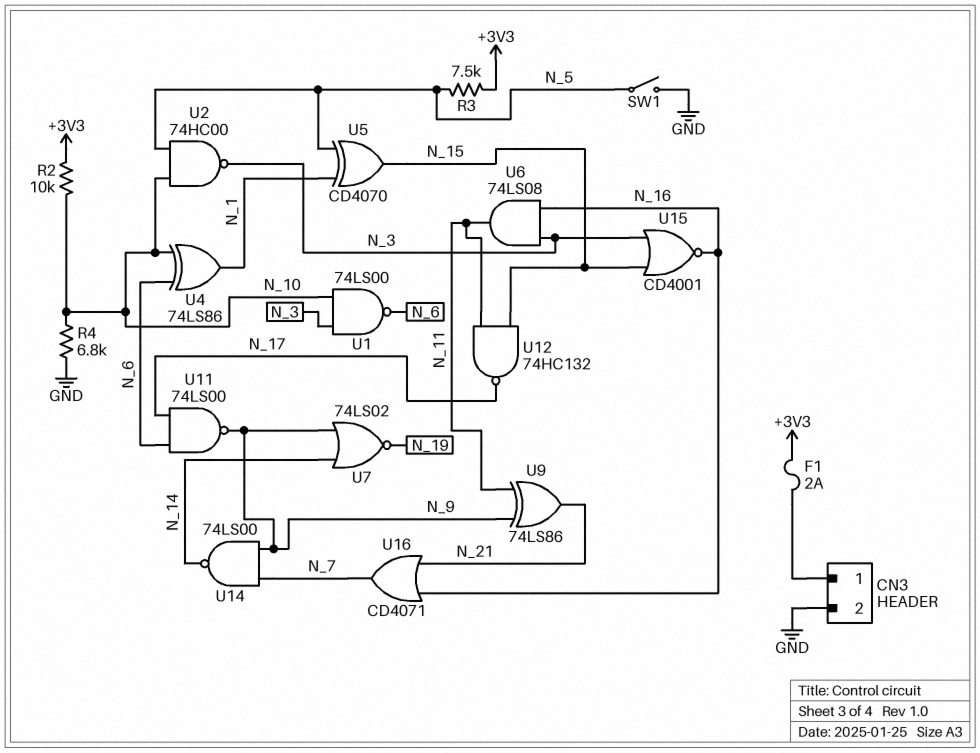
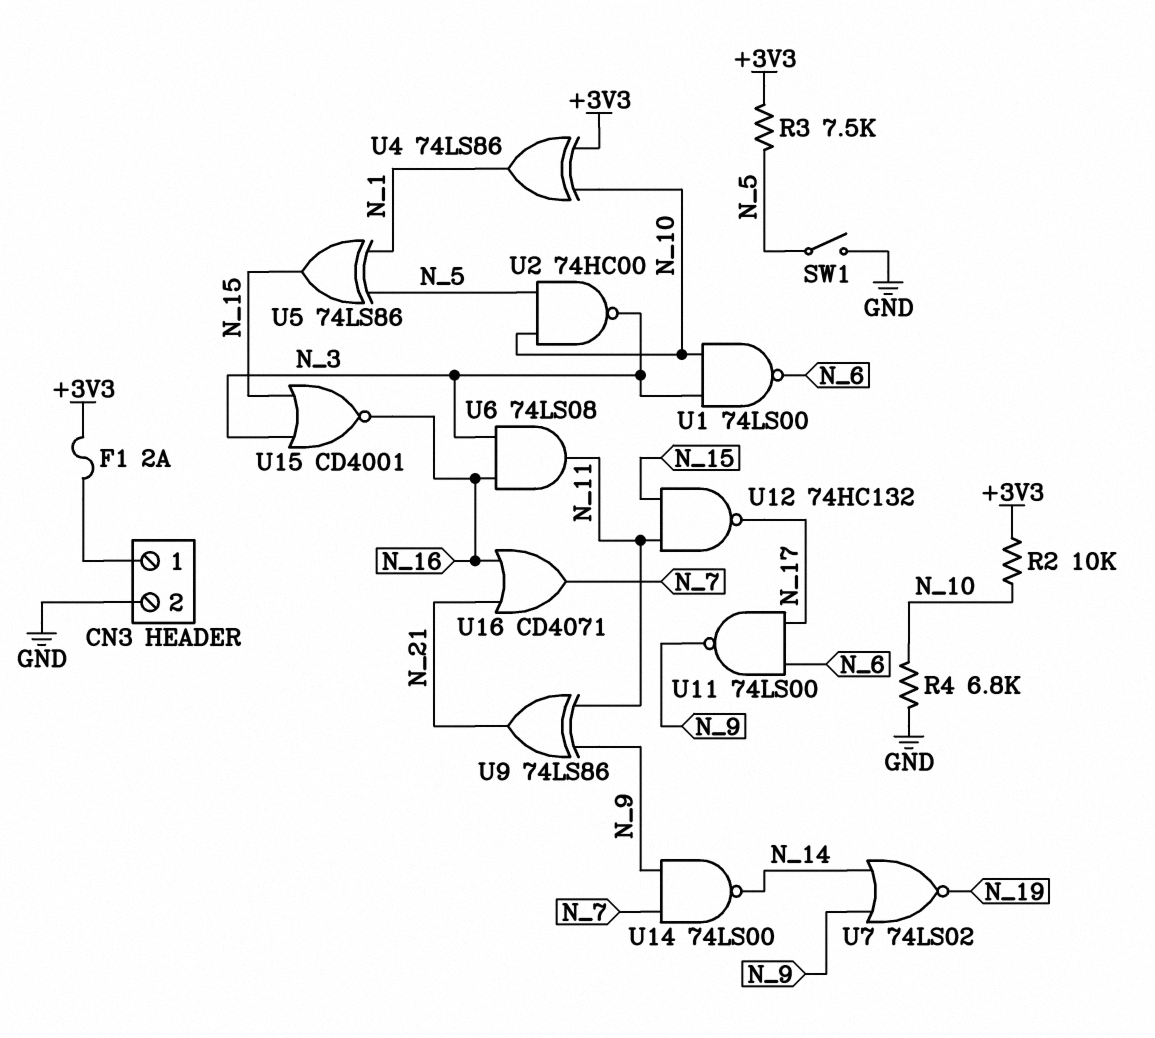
U4: XOR 74LS86 (in N_6, in N_10, out N_1) -> XOR 74LS86 (in +3V3, in N_10, out N_1)
U5: XOR CD4070 (in N_1, in N_5, out N_15) -> XOR 74LS86 (in N_1, in N_5, out N_15)

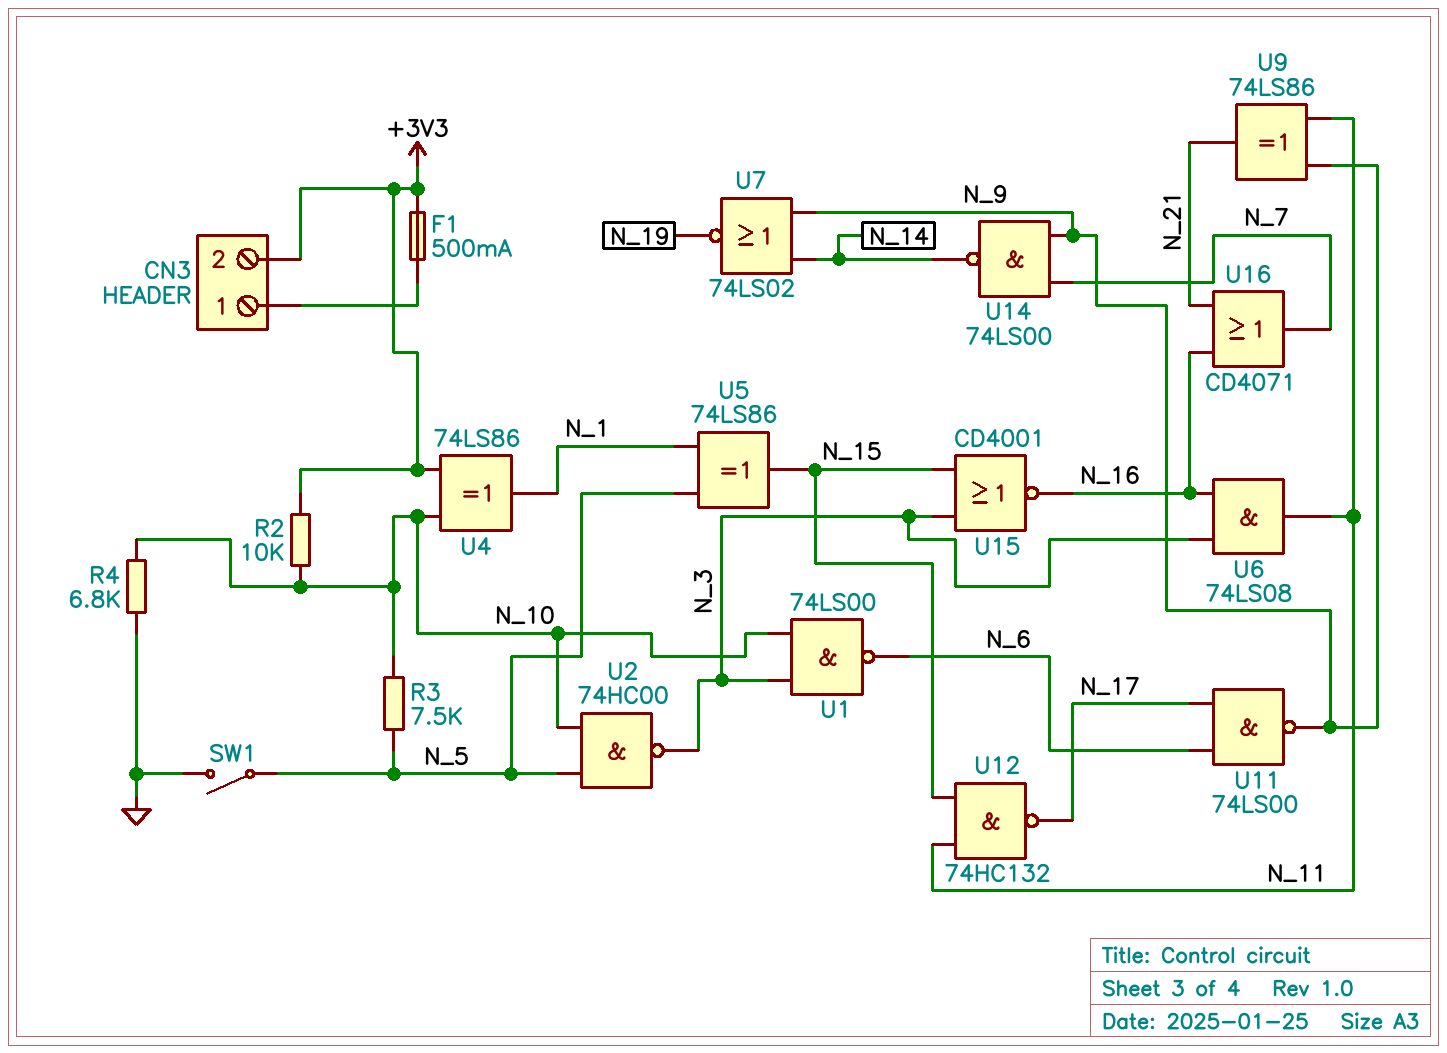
CN3 pin 2: GND -> +3V3
F1: 2A (+3V3, CN3/1) -> 500mA (+3V3, CN3/1)
R3: 7.5k (+3V3, N_5) -> 7.5k (N_5, N_10)

